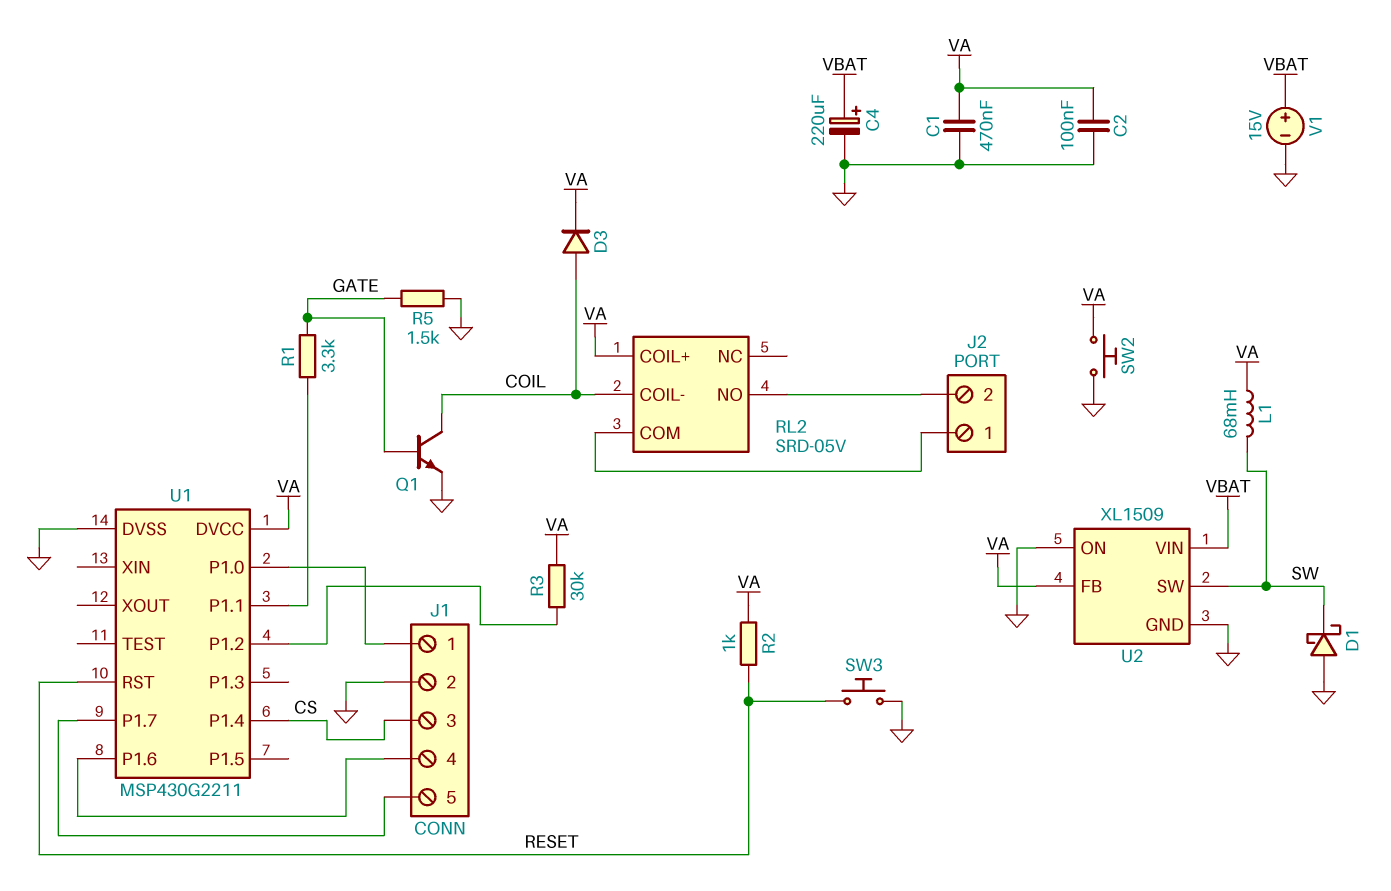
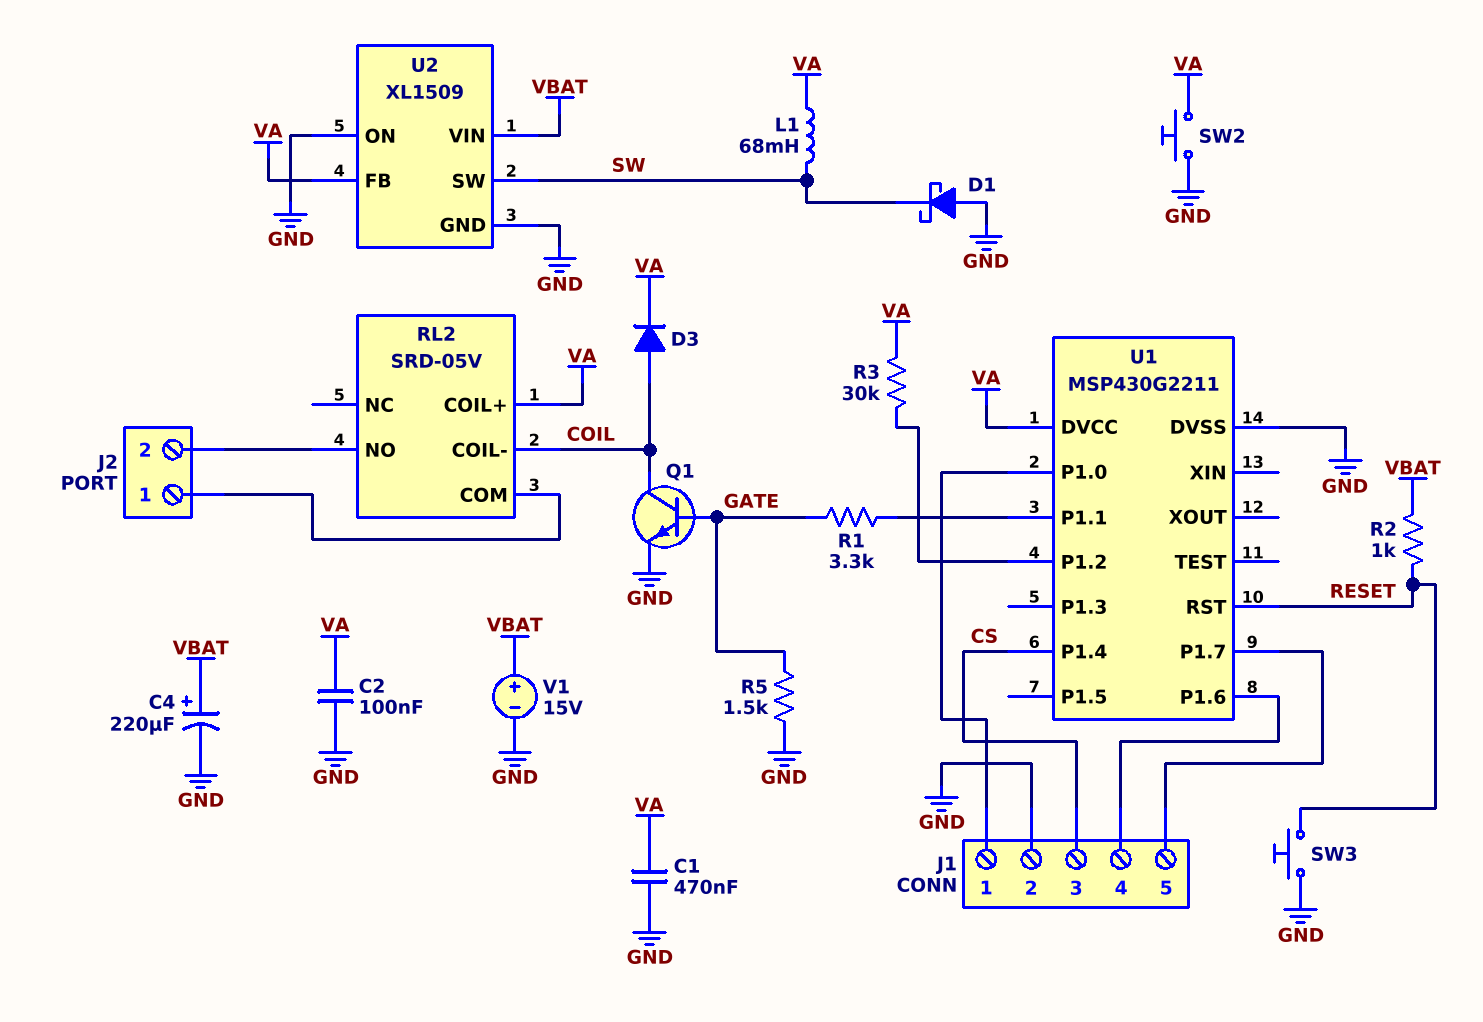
R2: 1k (RESET, VA) -> 1k (RESET, VBAT)

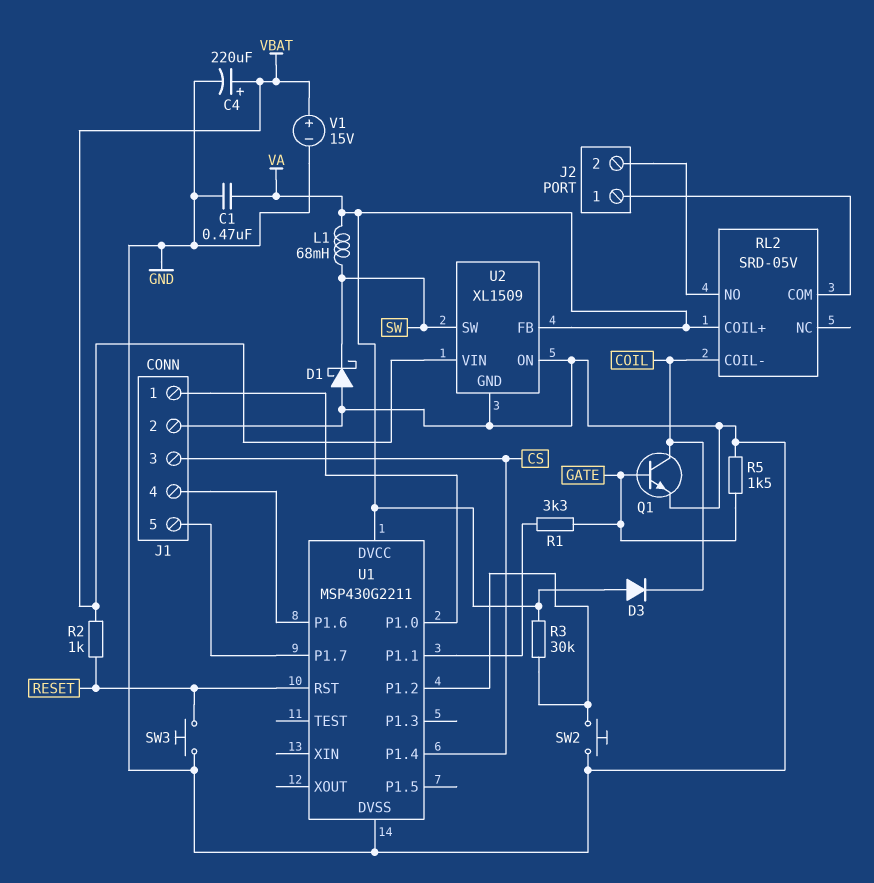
C2: 100nF (GND, VA) -> none
D3: diode (A COIL, K VA) -> diode (A VA, K COIL)
SW2: button (GND, VA) -> button (GND, U1/P1.2)

